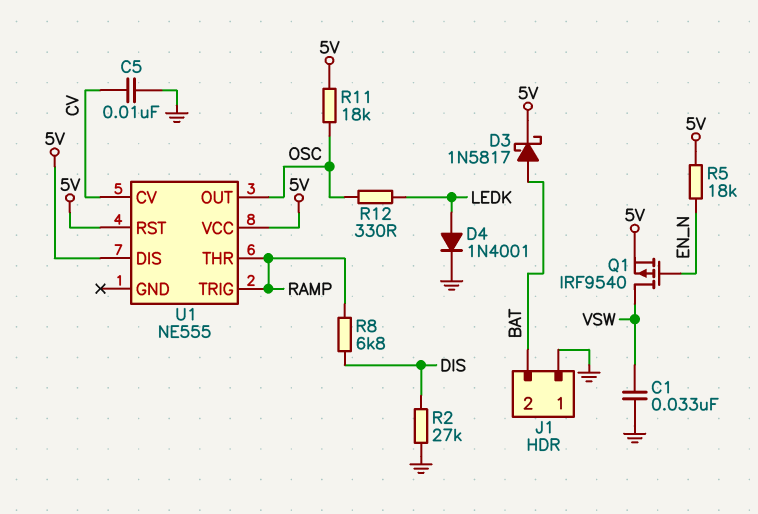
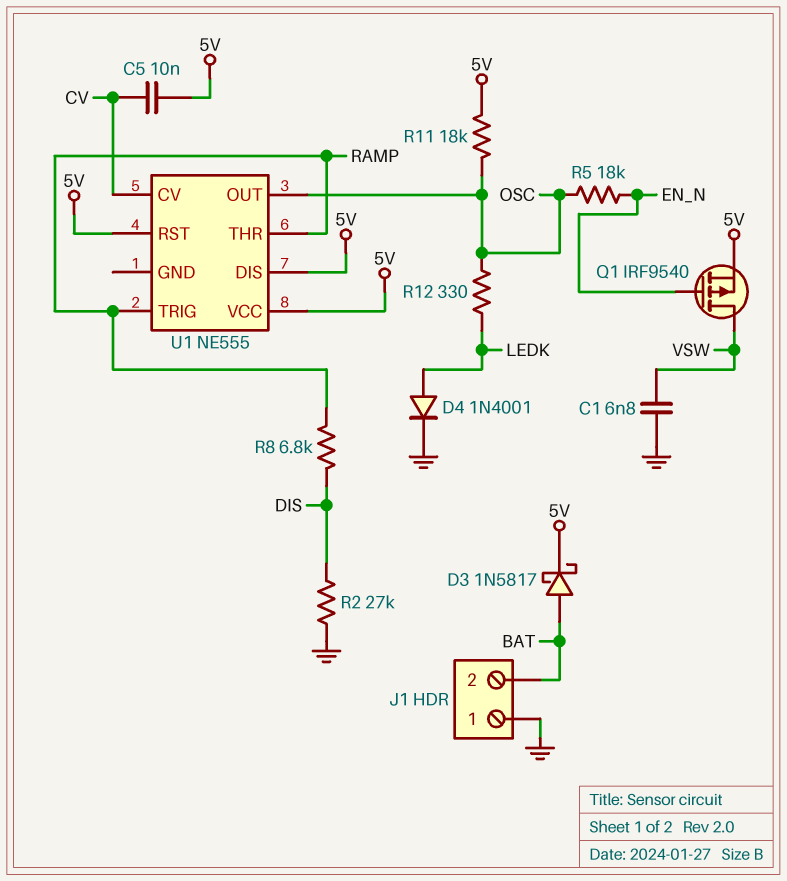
C1: 33nF (GND, VSW) -> 6.8nF (GND, VSW)
C5: 10nF (CV, GND) -> 10nF (5V, CV)
R5: 18k (5V, EN_N) -> 18k (EN_N, OSC)

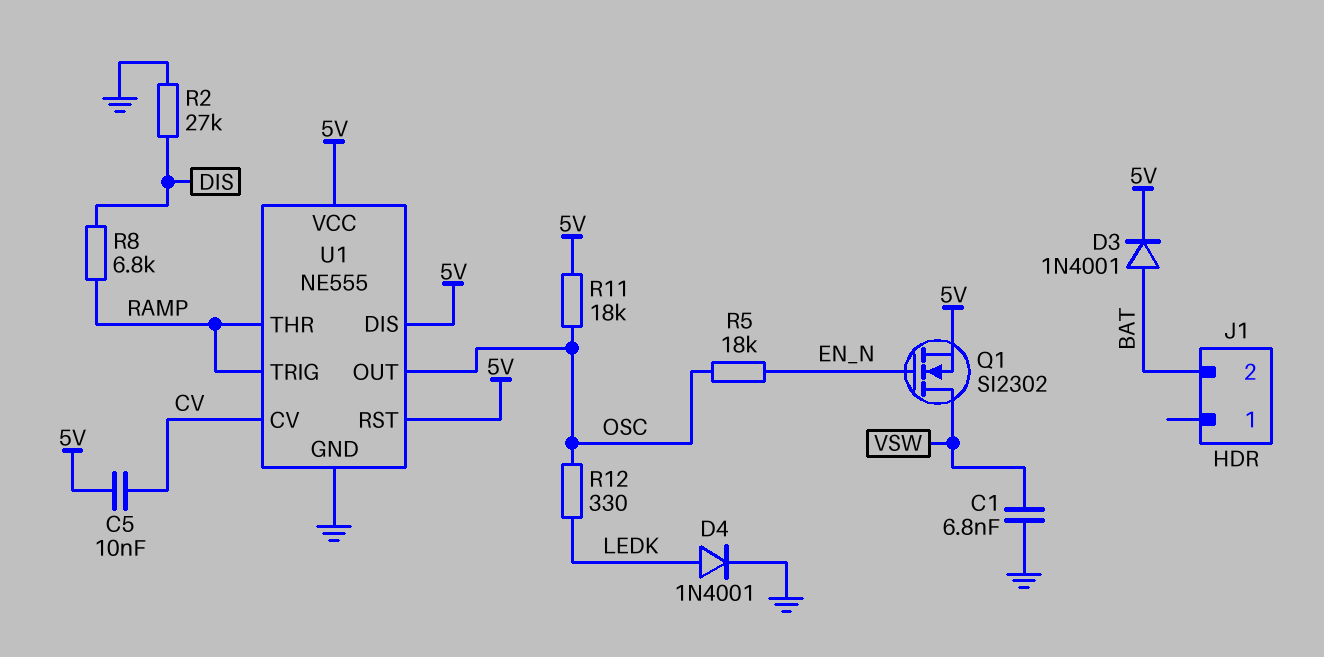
D3: schottky 1N5817 (A BAT, K 5V) -> diode 1N4001 (A BAT, K 5V)
J1 pin 1: GND -> none
Q1: PMOS IRF9540 (G EN_N, D VSW, S 5V) -> NMOS SI2302 (G EN_N, D VSW, S 5V)
U1 pin GND: none -> GND

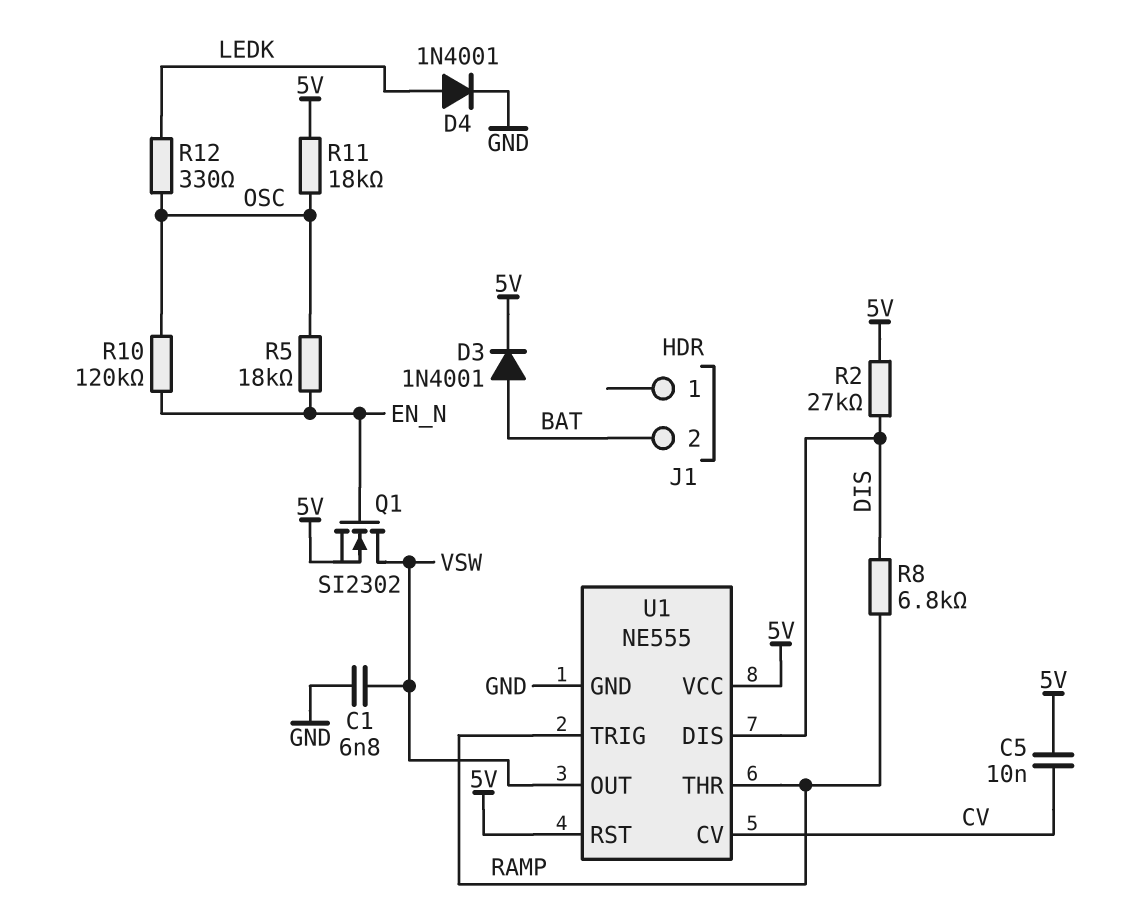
R2: 27k (DIS, GND) -> 27k (5V, DIS)
R10: none -> 120k (EN_N, OSC)
U1 pin DIS: 5V -> DIS
U1 pin OUT: OSC -> VSW

